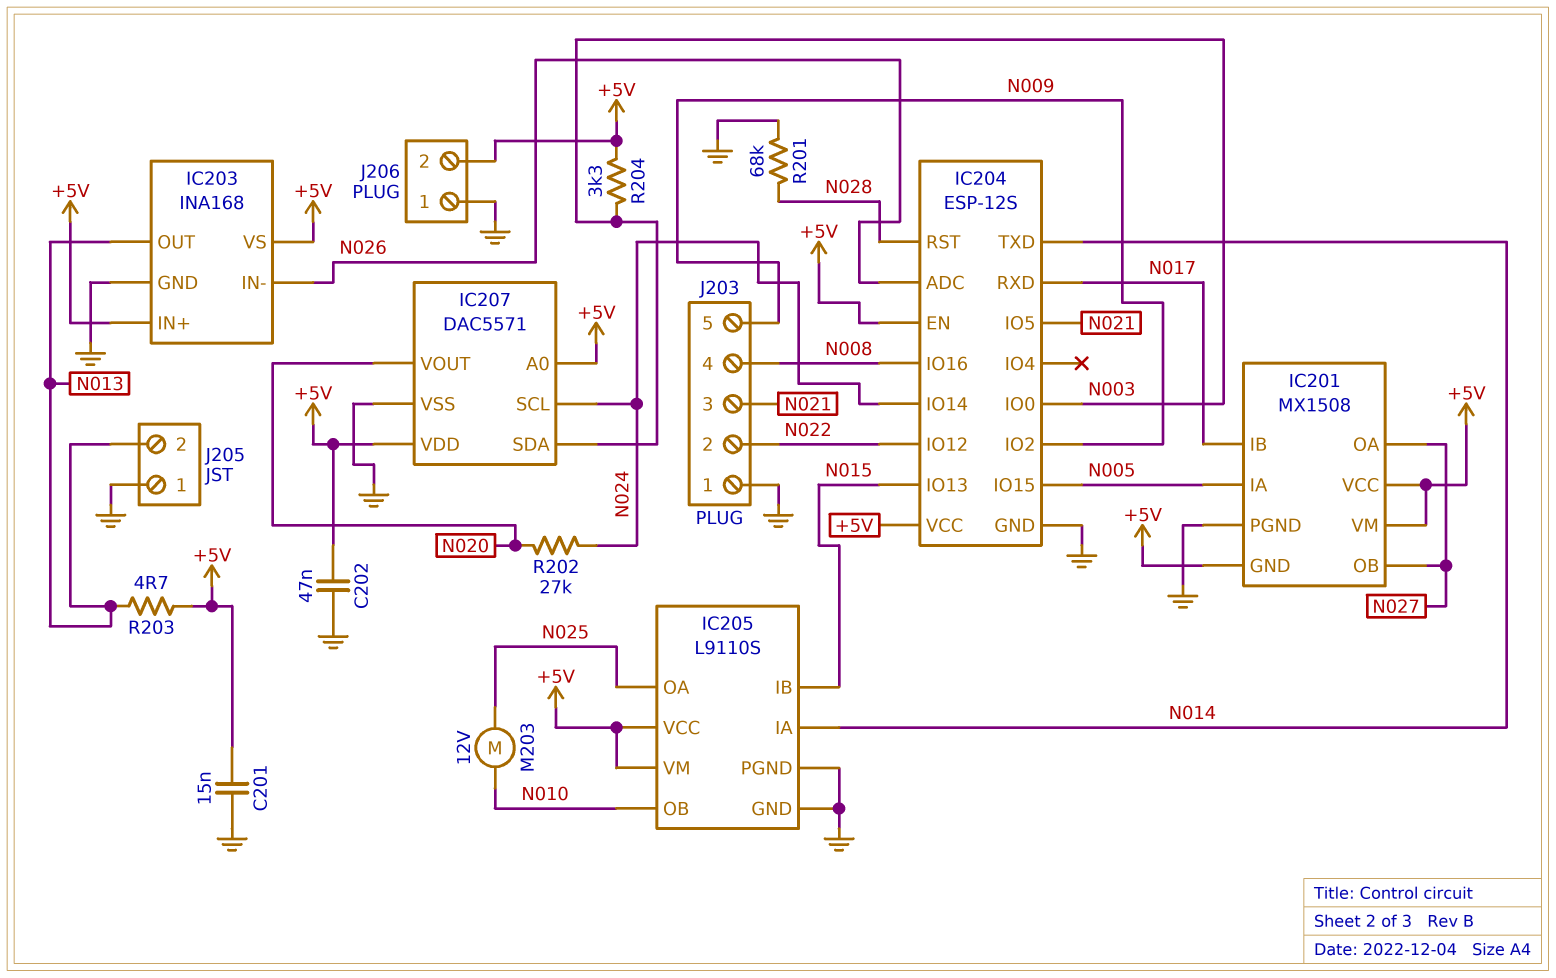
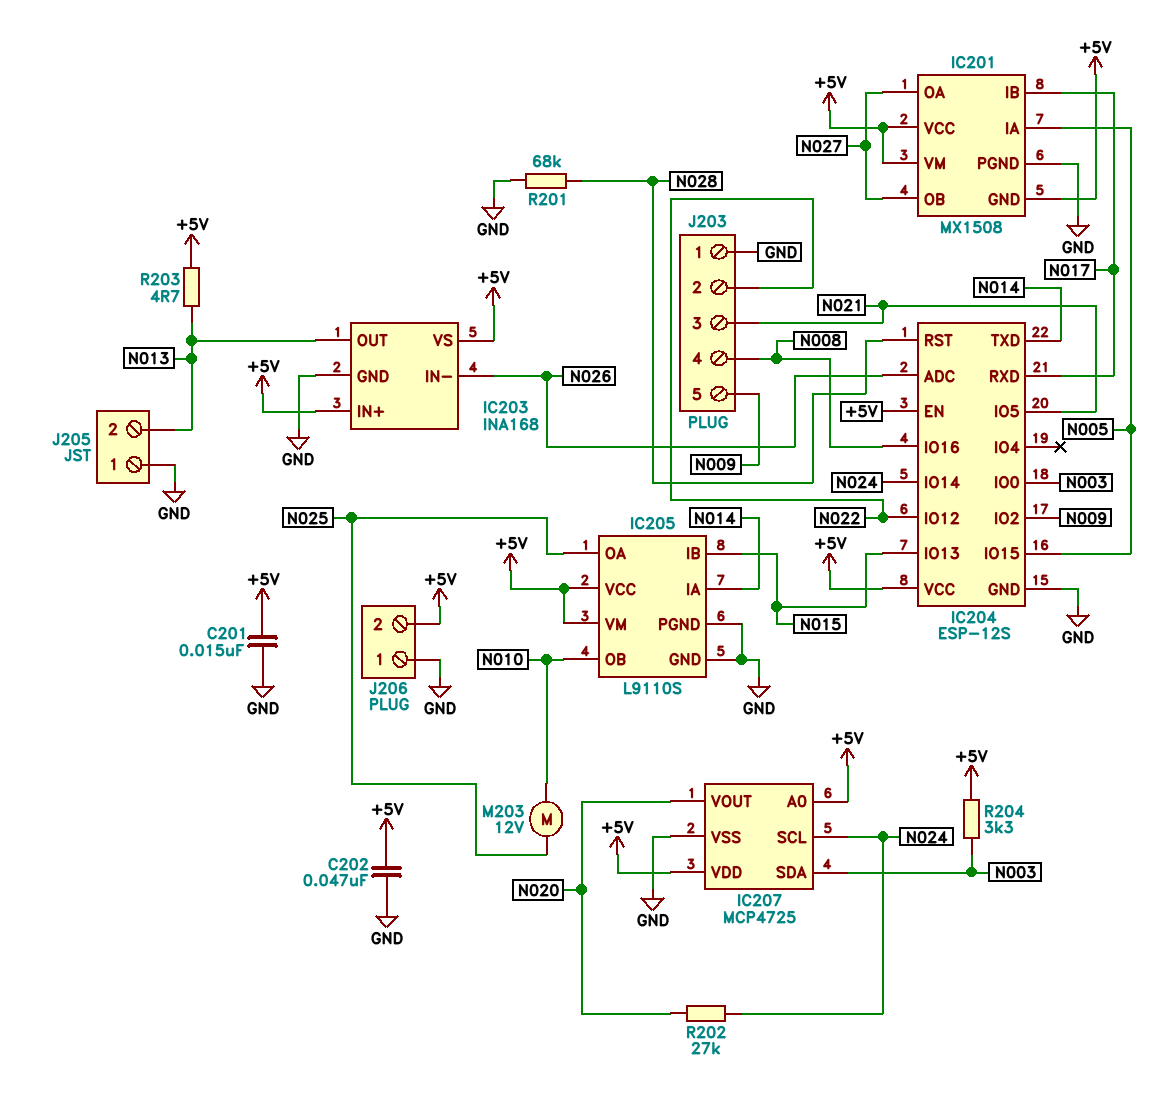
IC207: DAC5571 -> MCP4725

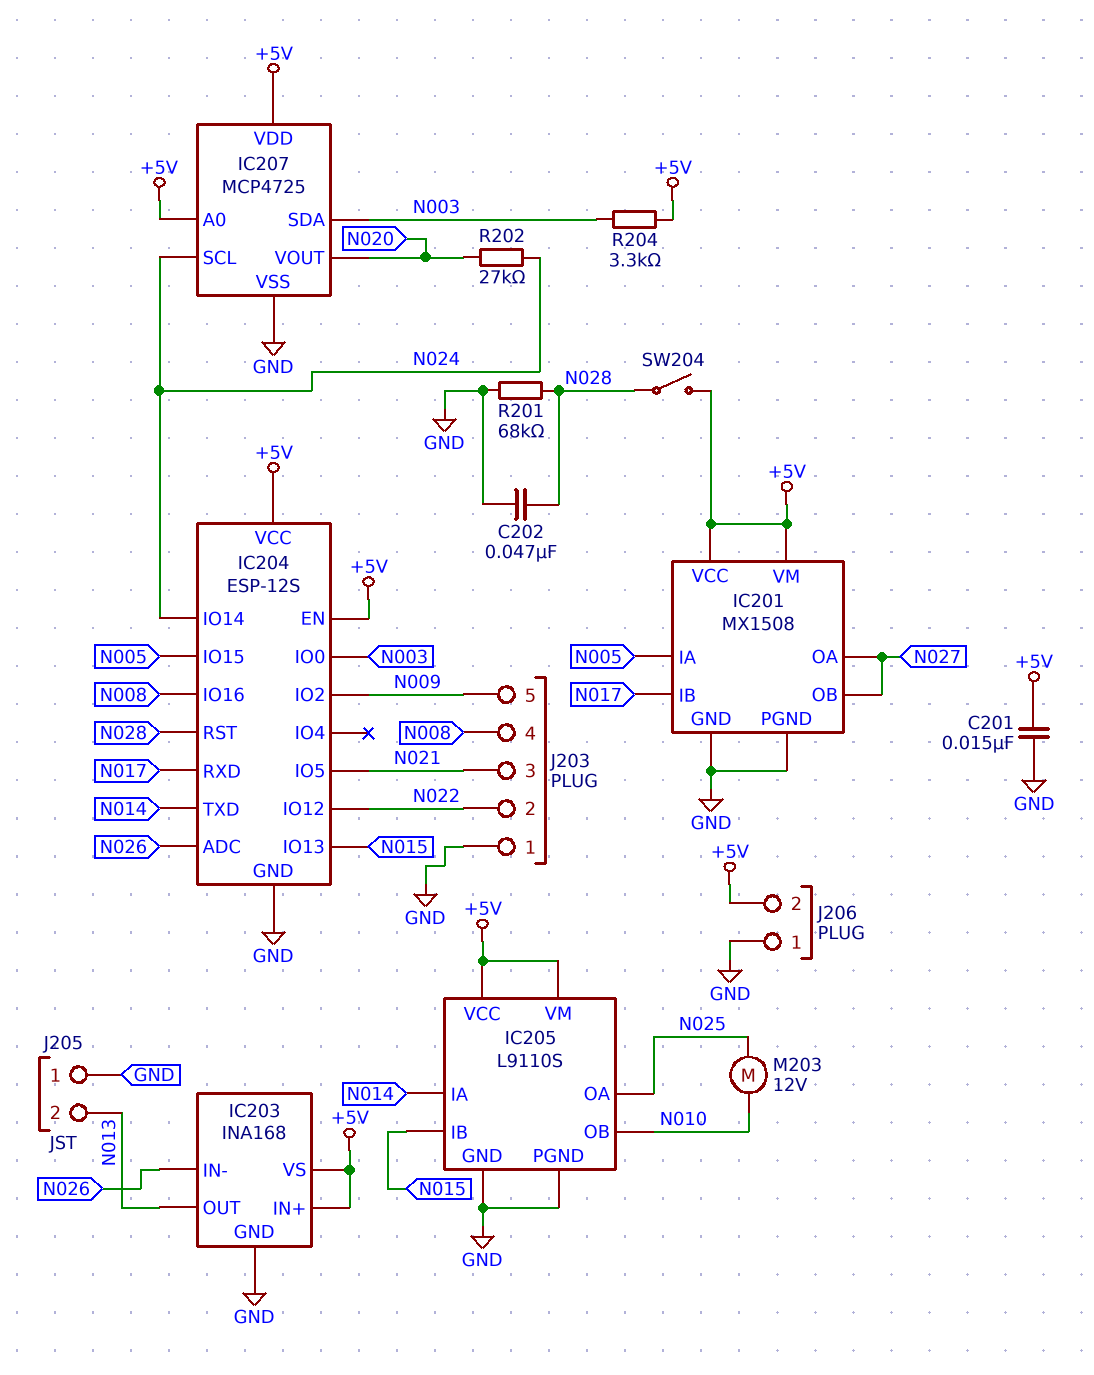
C202: 47nF (+5V, GND) -> 47nF (GND, N028)
IC201 pin GND: +5V -> GND
R203: 4.7 (+5V, N013) -> none
SW204: none -> switch (+5V, N028)

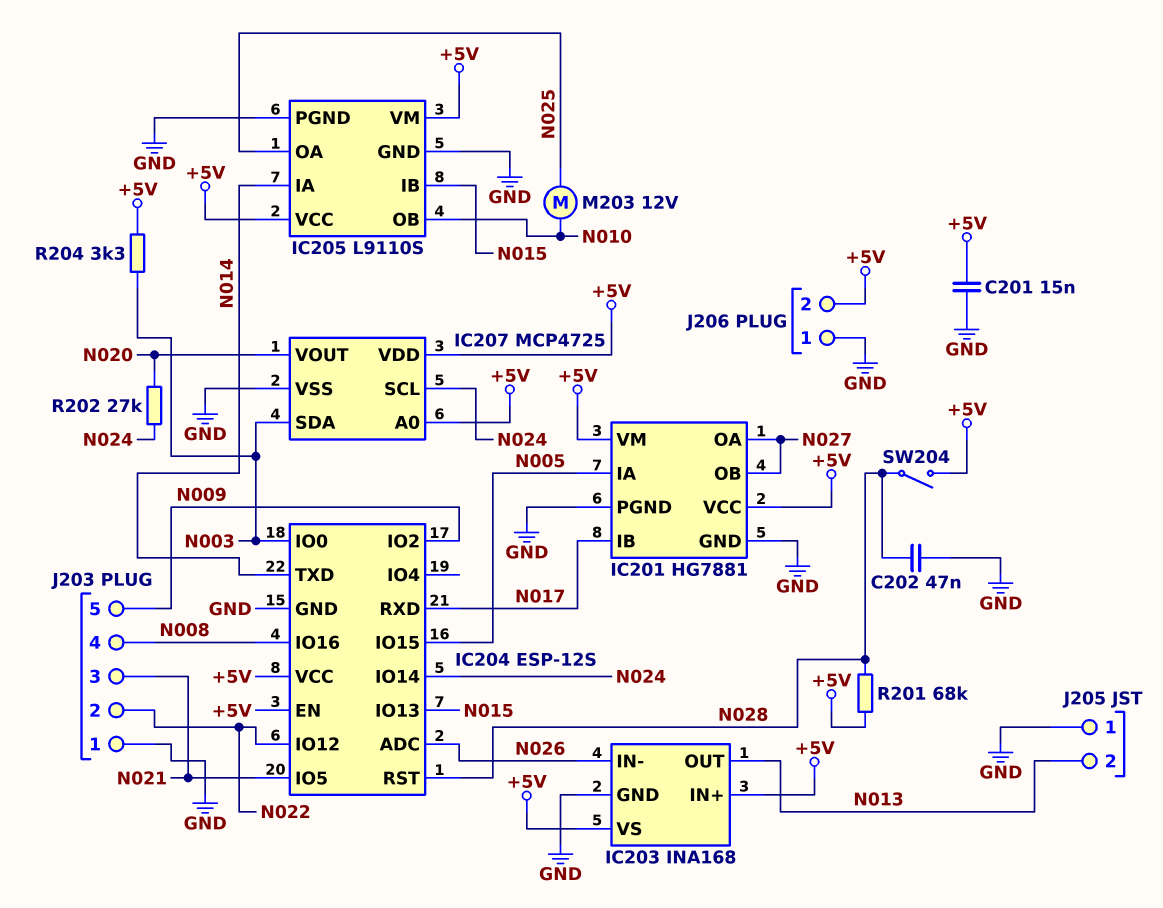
IC201: MX1508 -> HG7881
R201: 68k (GND, N028) -> 68k (+5V, N028)

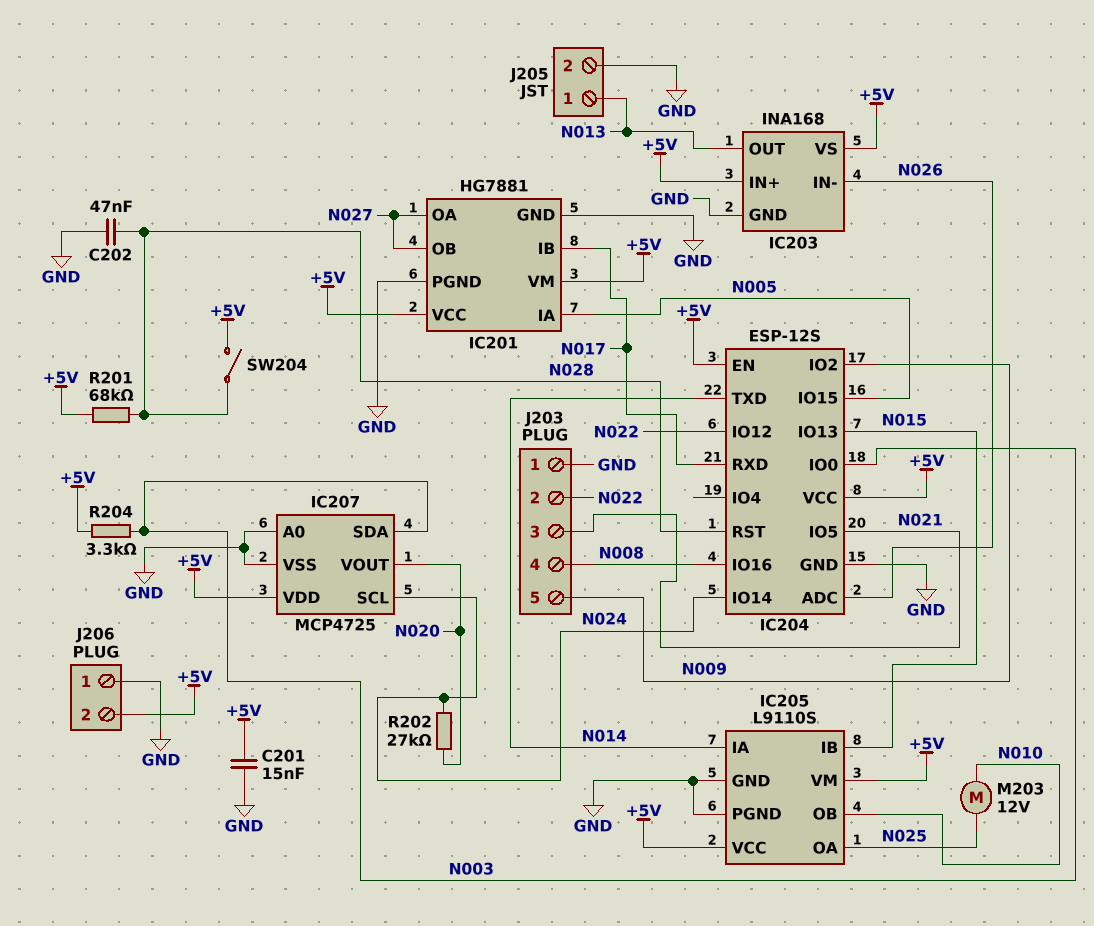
IC207 pin A0: +5V -> GND
J205 pin 1: GND -> N013
J205 pin 2: N013 -> GND

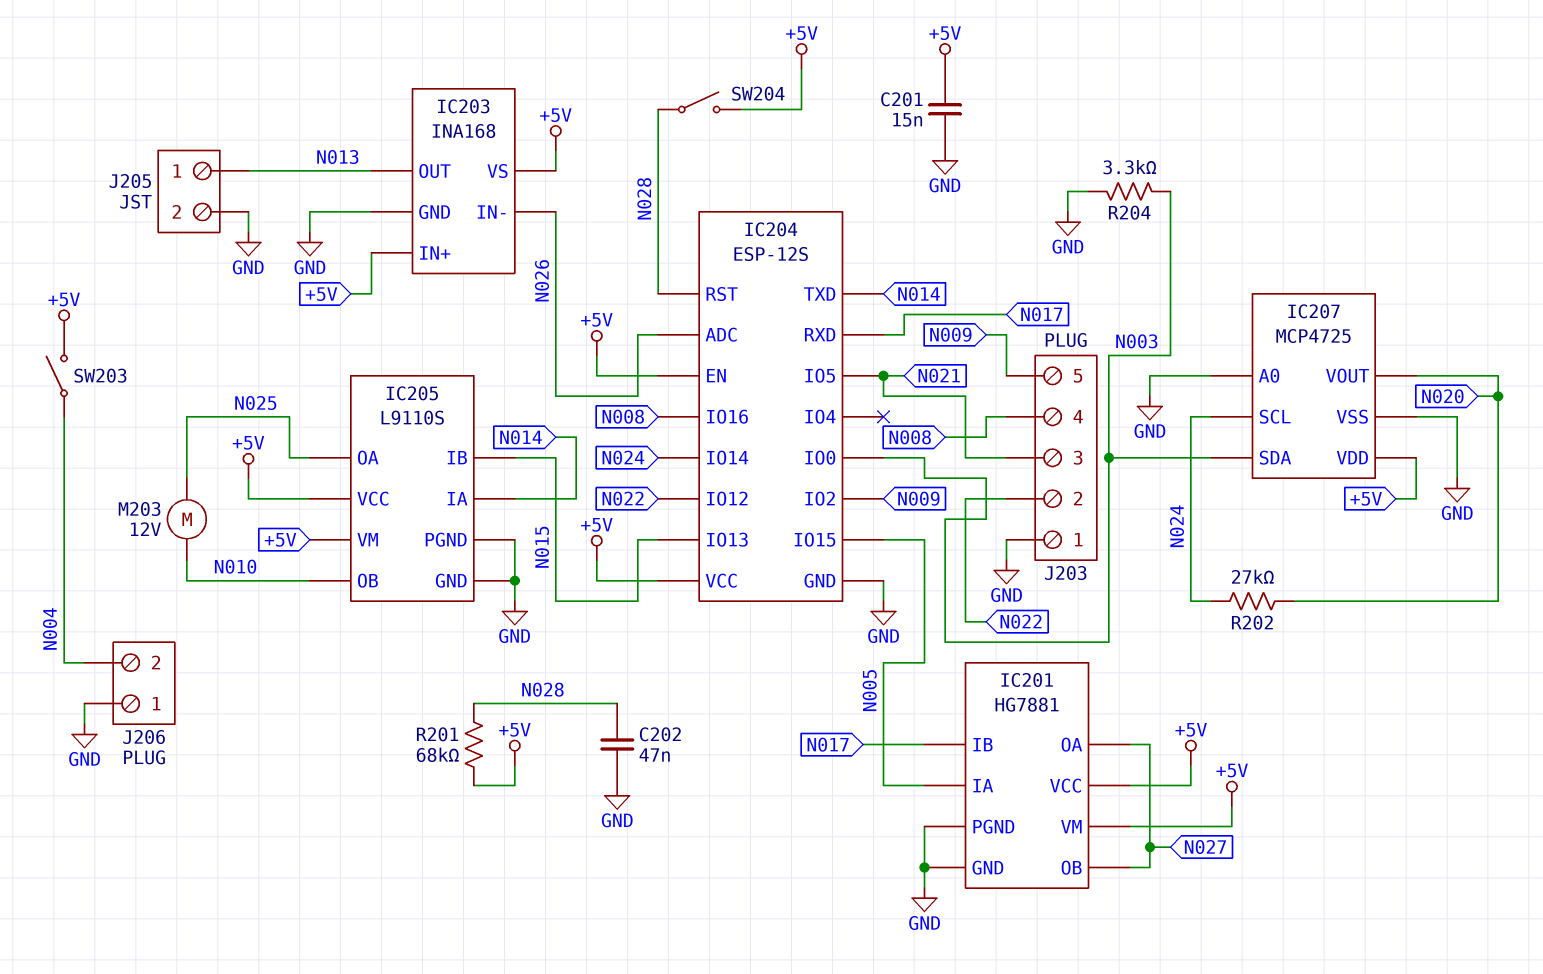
J206 pin 2: +5V -> N004
R204: 3.3k (+5V, N003) -> 3.3k (GND, N003)
SW203: none -> switch (+5V, N004)

